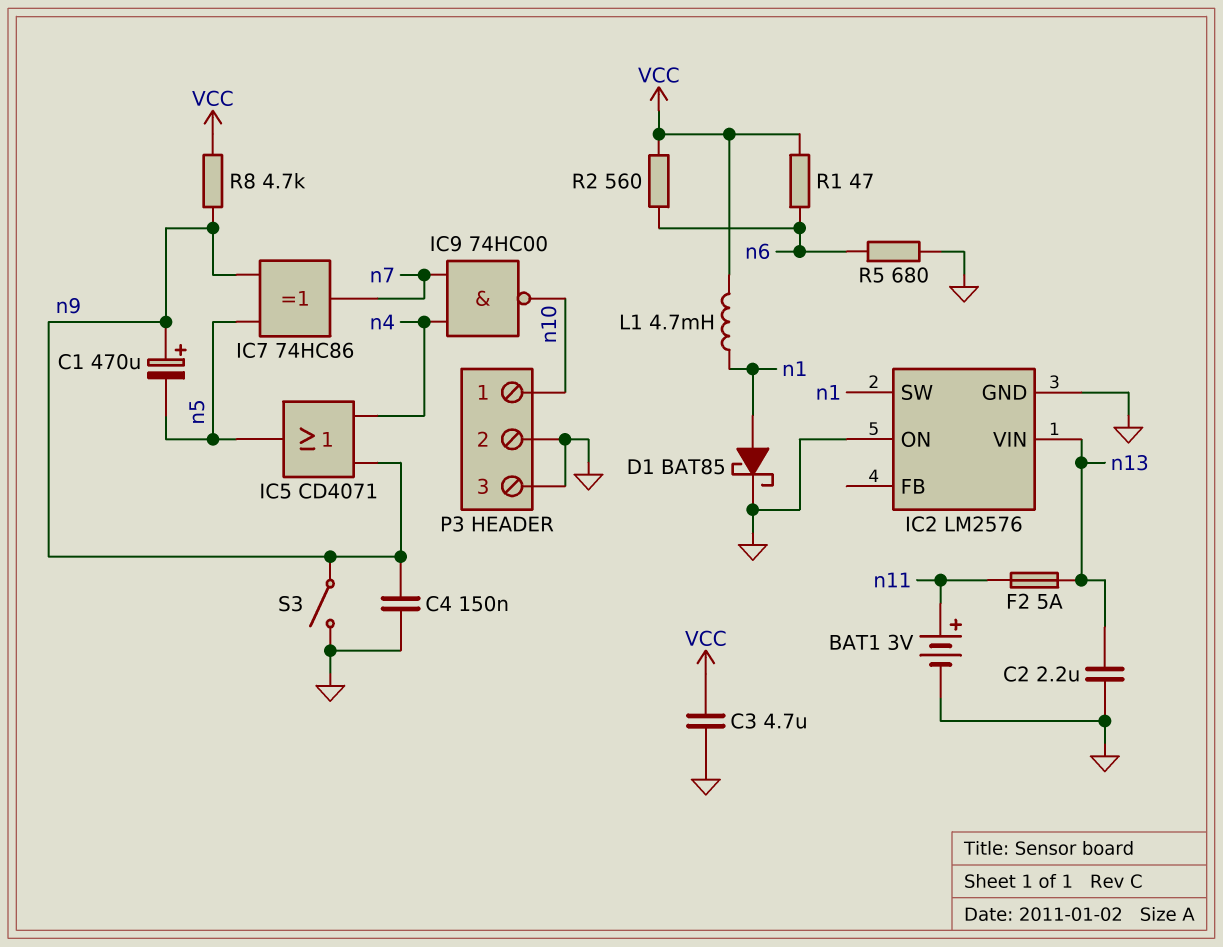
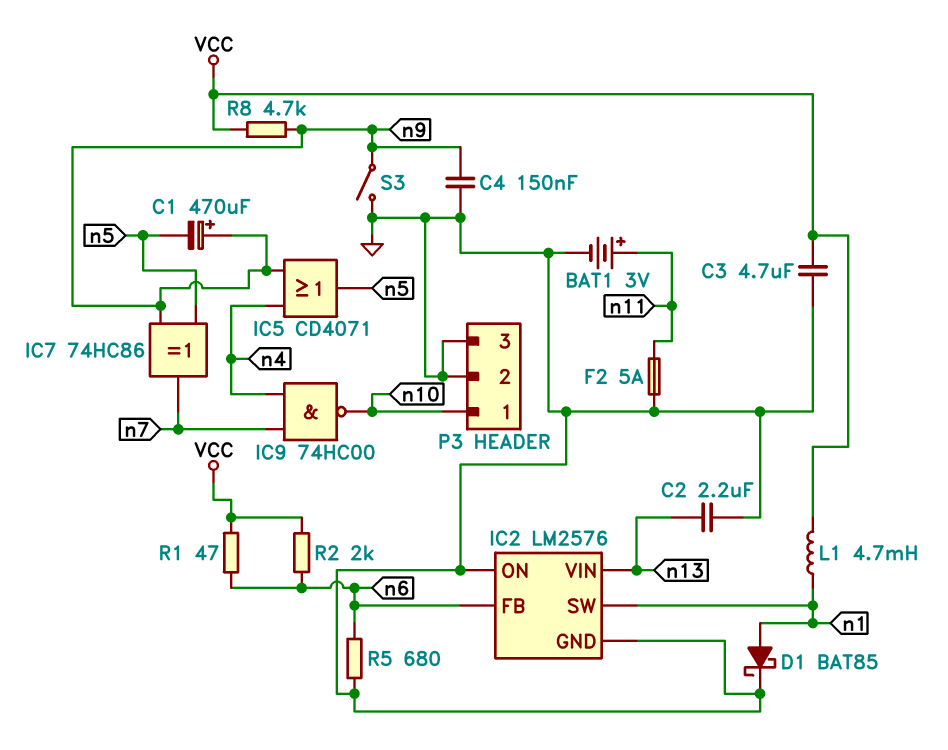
F2: 5A (n11, n13) -> 5A (GND, n11)
IC2 pin FB: none -> n6
R2: 560 (VCC, n6) -> 2k (VCC, n6)

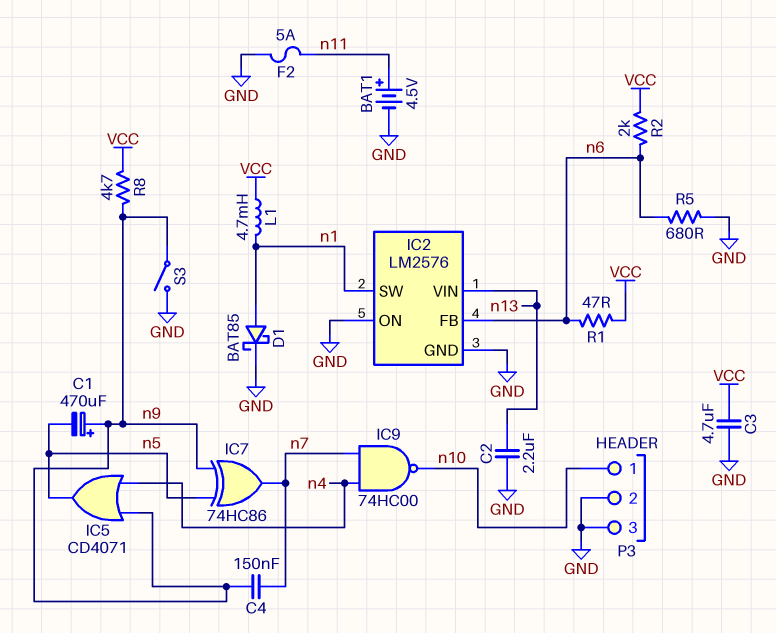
BAT1: 3V (plus n11, minus GND) -> 4.5V (plus n11, minus GND)
C4: 150nF (GND, n9) -> 150nF (n7, n9)

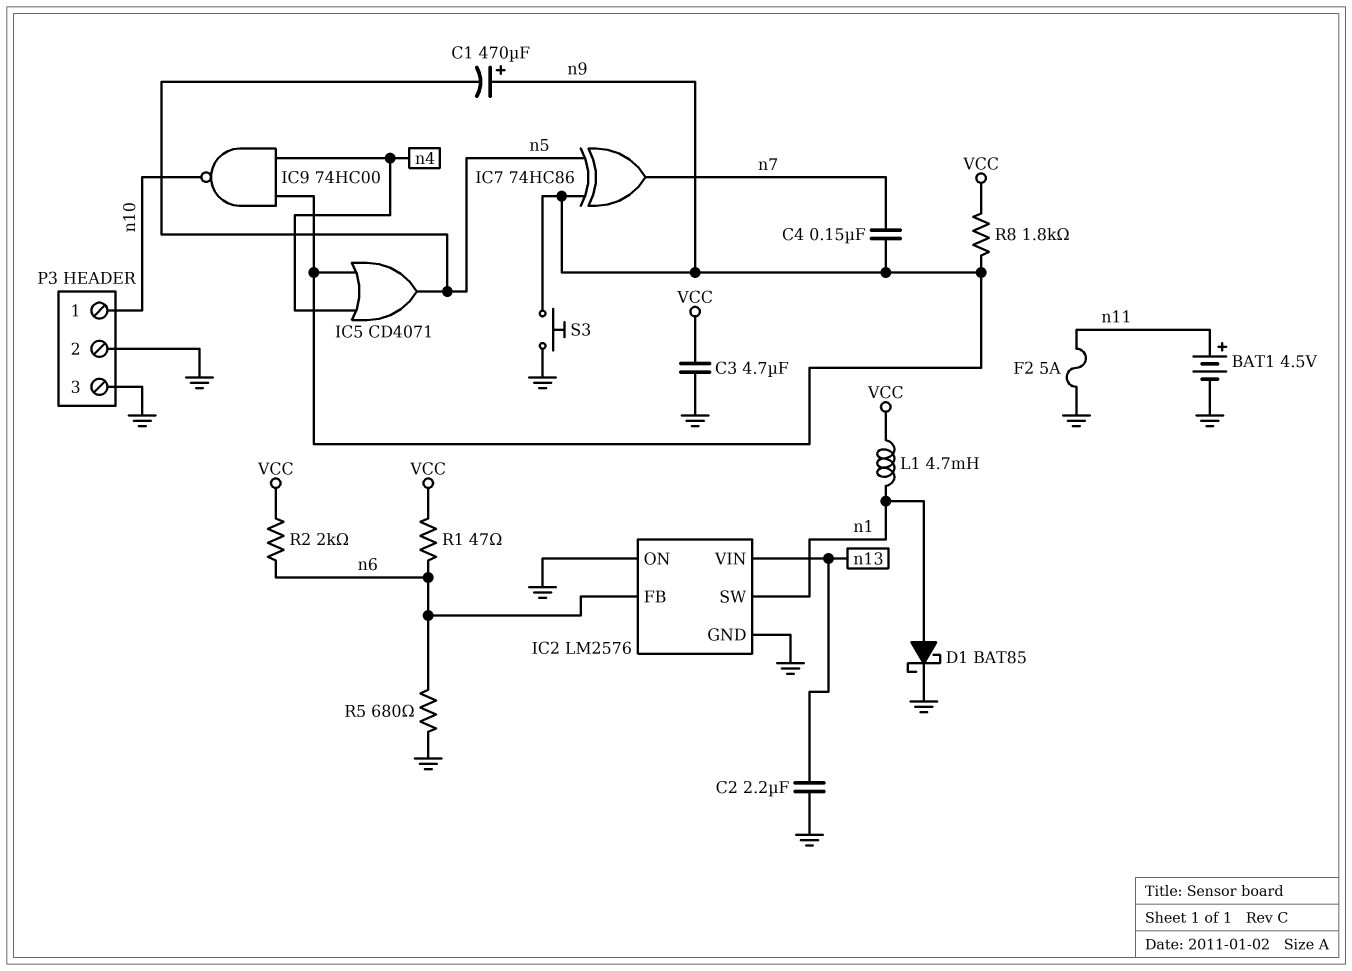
IC9: NAND 74HC00 (in n4, in n7, out n10) -> NAND 74HC00 (in n4, in n9, out n10)
R8: 4.7k (VCC, n9) -> 1.8k (VCC, n9)
S3: switch (GND, n9) -> button (GND, n9)

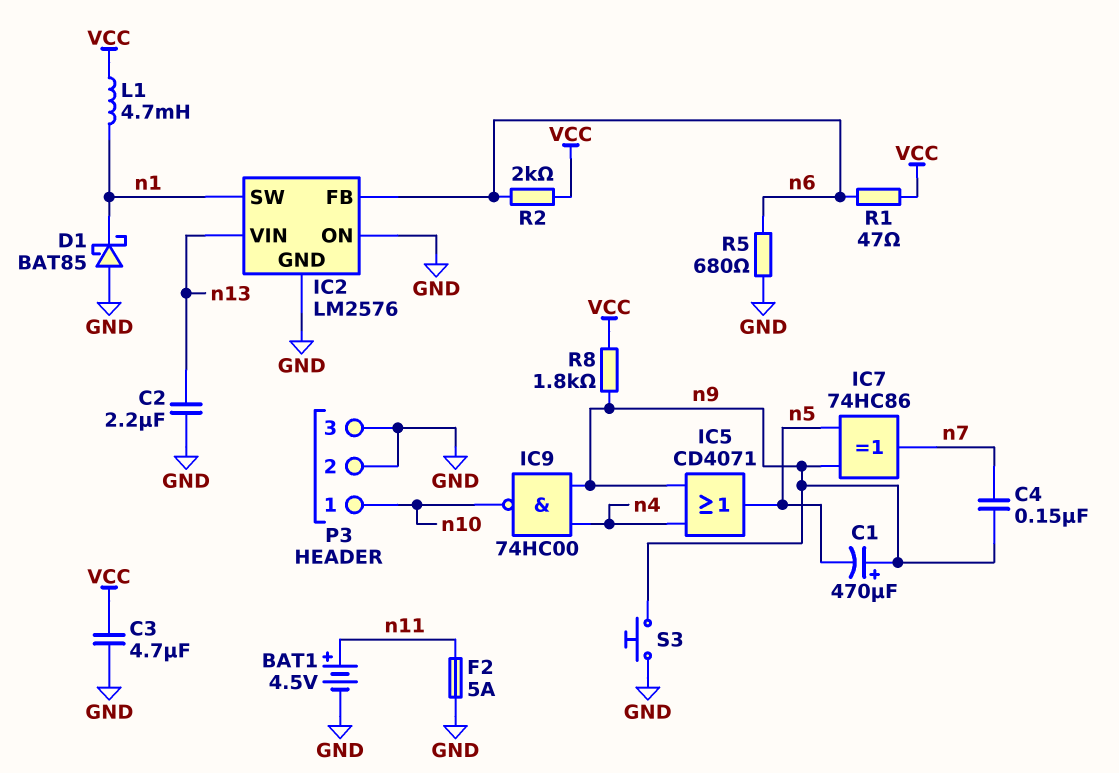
D1: schottky BAT85 (A n1, K GND) -> schottky BAT85 (A GND, K n1)

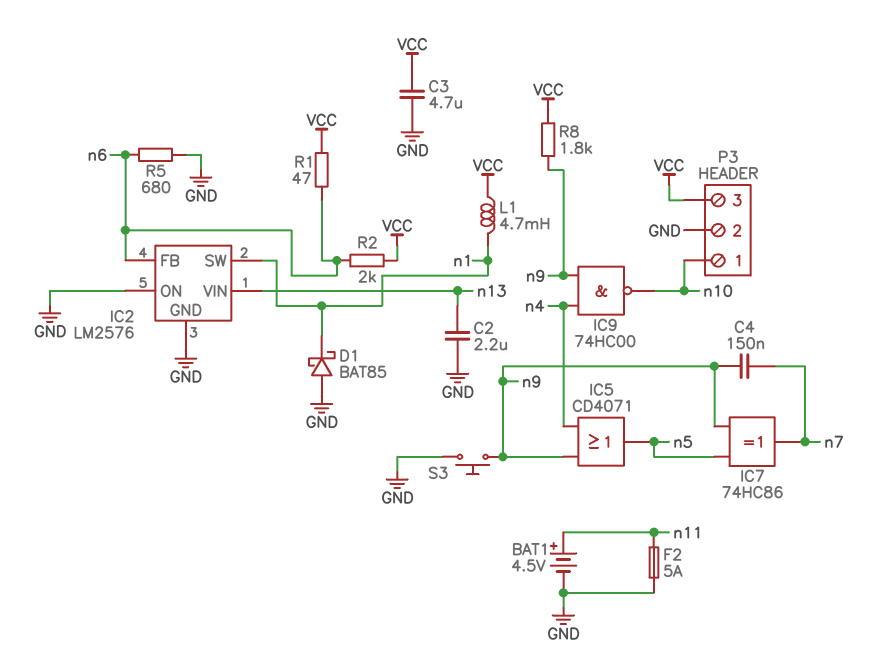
C1: 470uF (plus n9, minus n5) -> none
P3 pin 3: GND -> VCC

